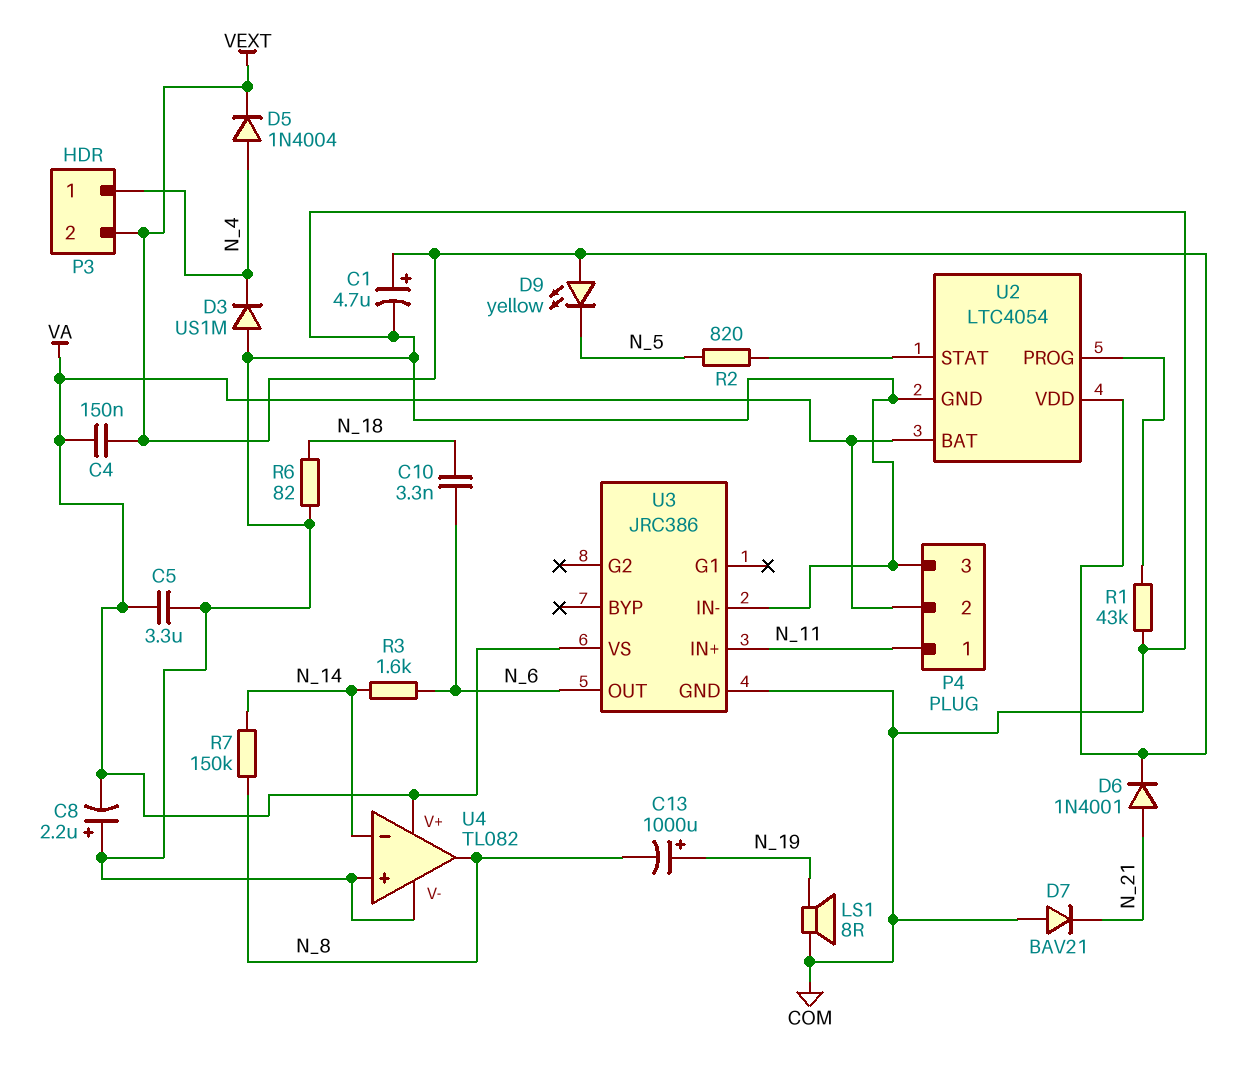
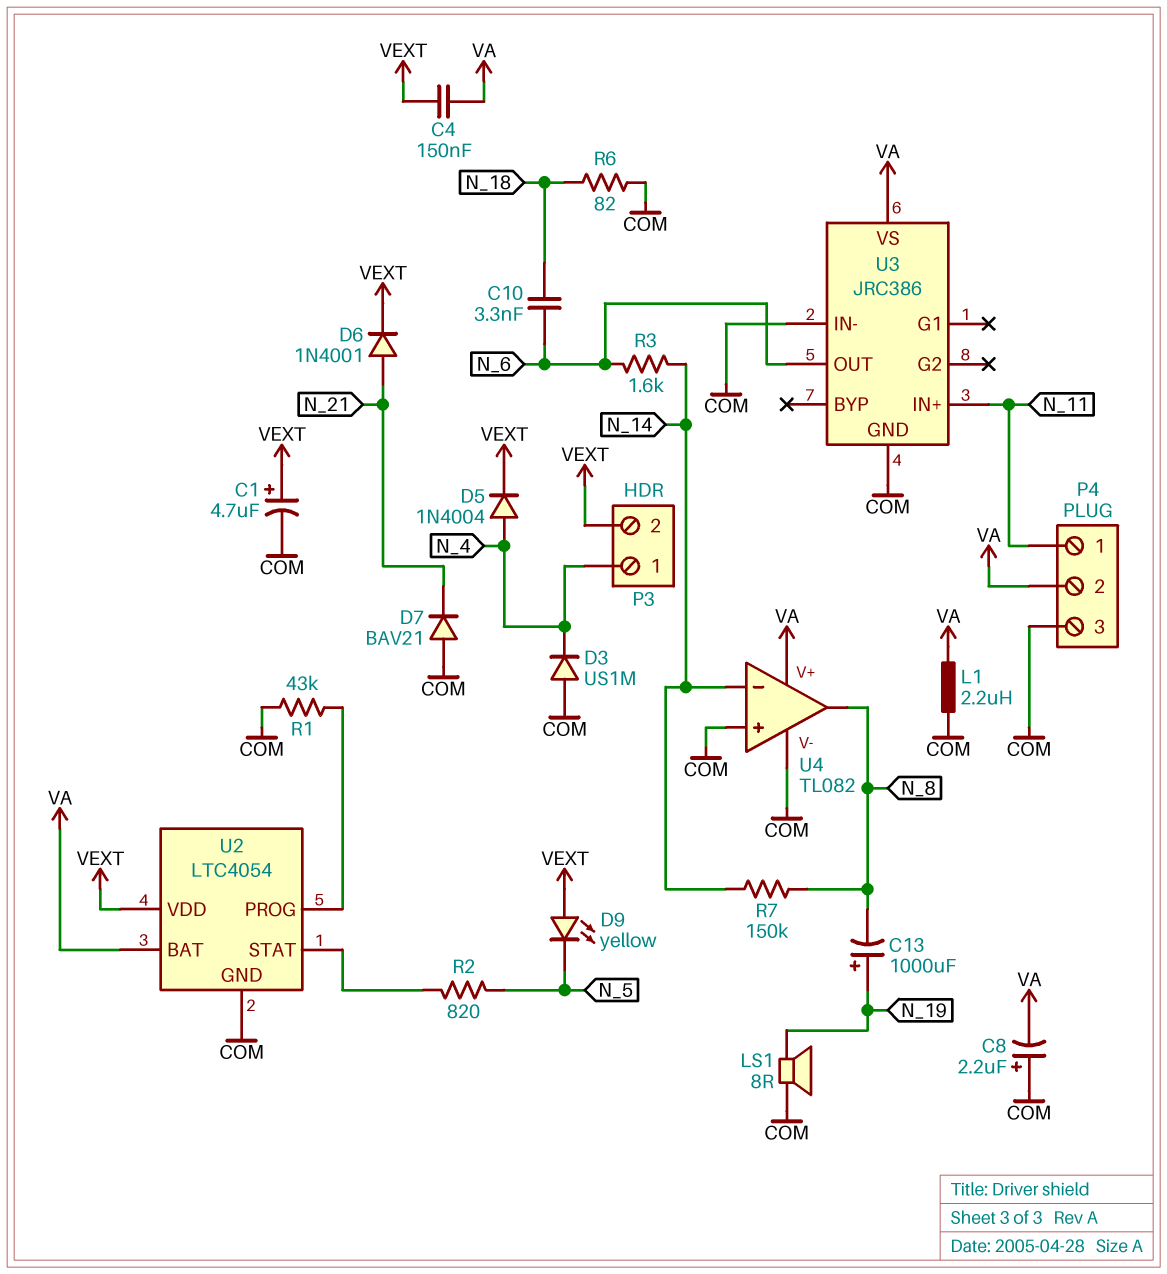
C5: 3.3uF (COM, VA) -> none
L1: none -> 2.2uH (COM, VA)

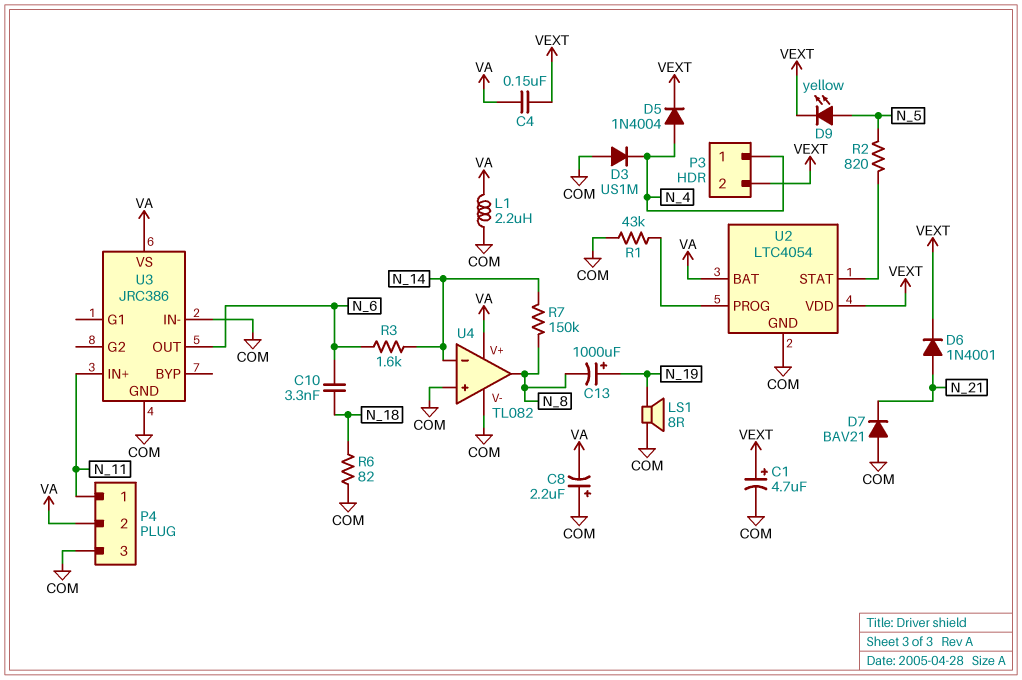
D9: LED yellow (A VEXT, K N_5) -> LED yellow (A N_5, K VEXT)

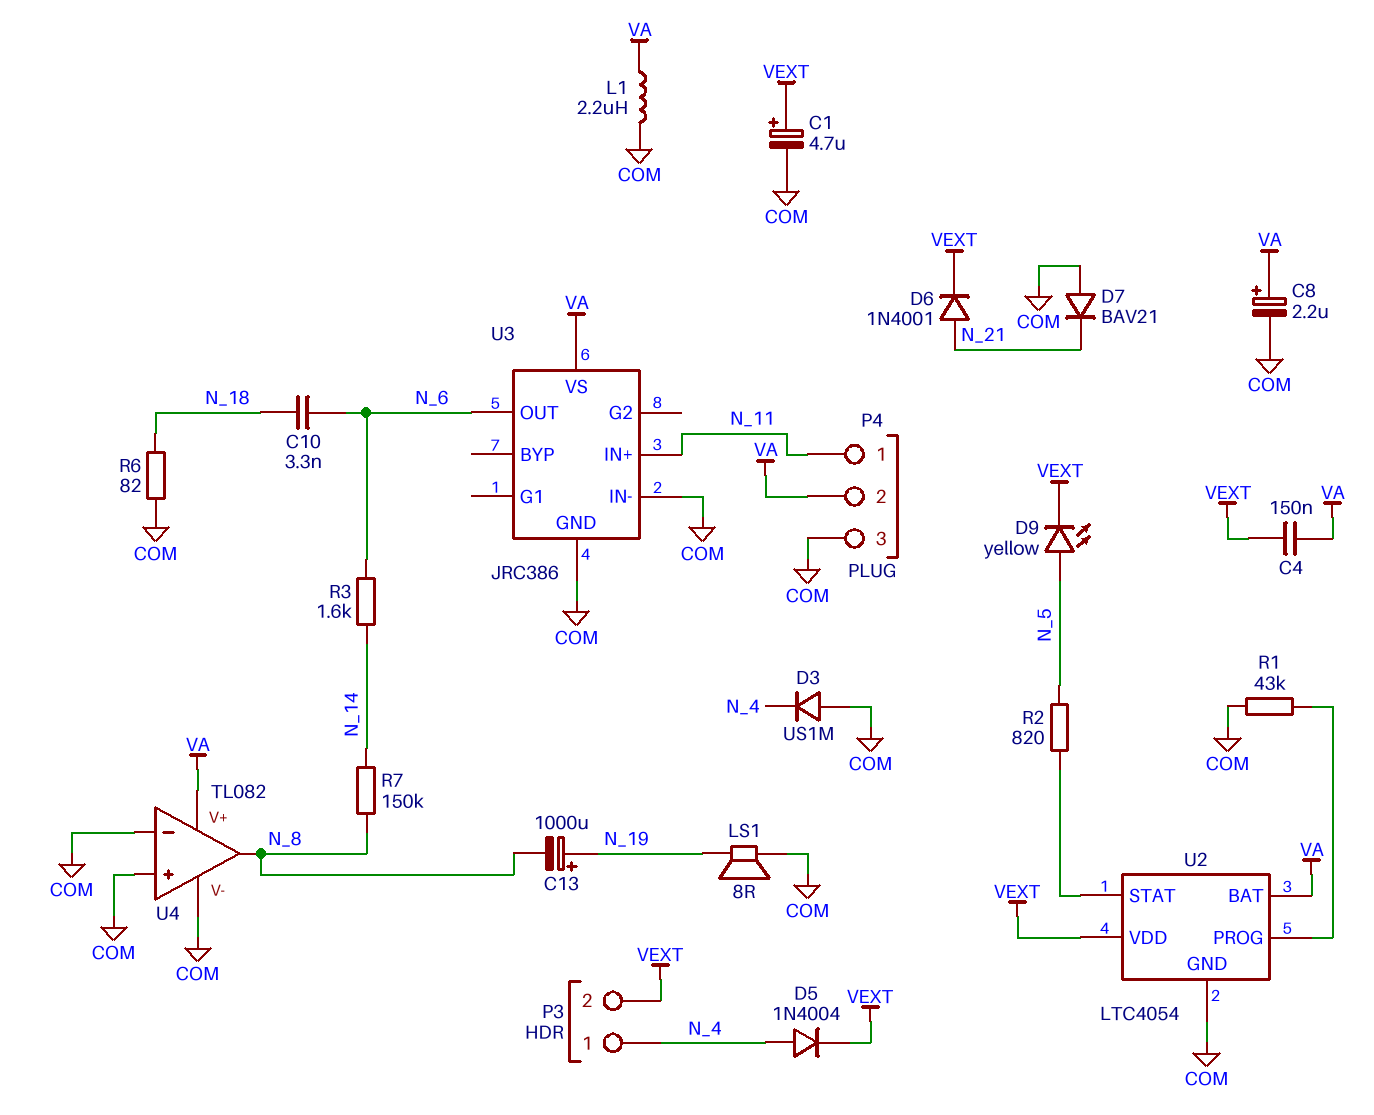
C8: 2.2uF (plus COM, minus VA) -> 2.2uF (plus VA, minus COM)
U4 pin in-: N_14 -> COM

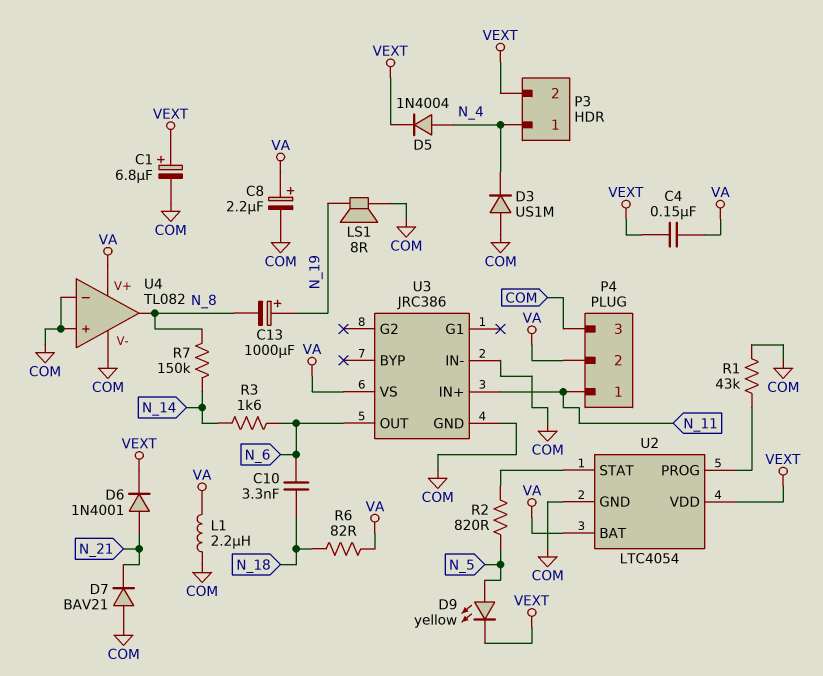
C1: 4.7uF (plus VEXT, minus COM) -> 6.8uF (plus VEXT, minus COM)
R6: 82 (COM, N_18) -> 82 (N_18, VA)

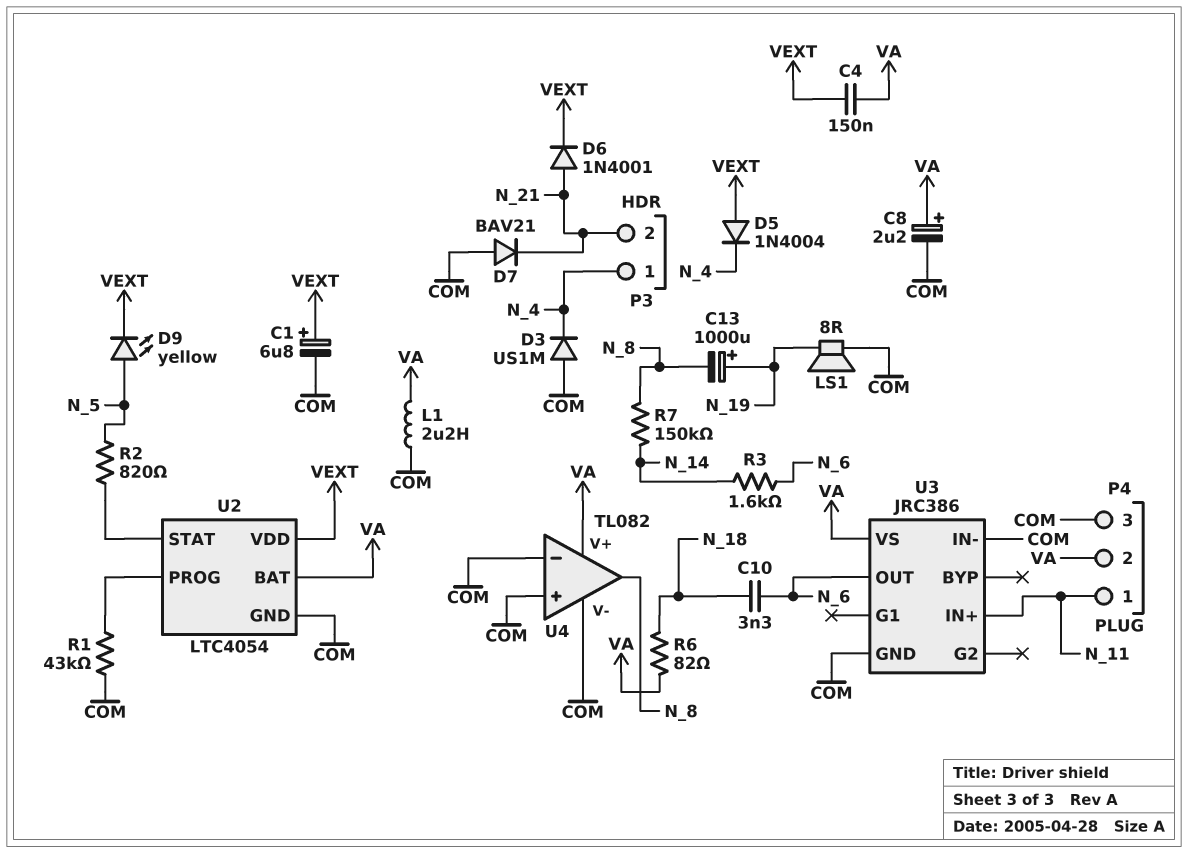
D5: diode 1N4004 (A N_4, K VEXT) -> diode 1N4004 (A VEXT, K N_4)
P3 pin 2: VEXT -> N_21

